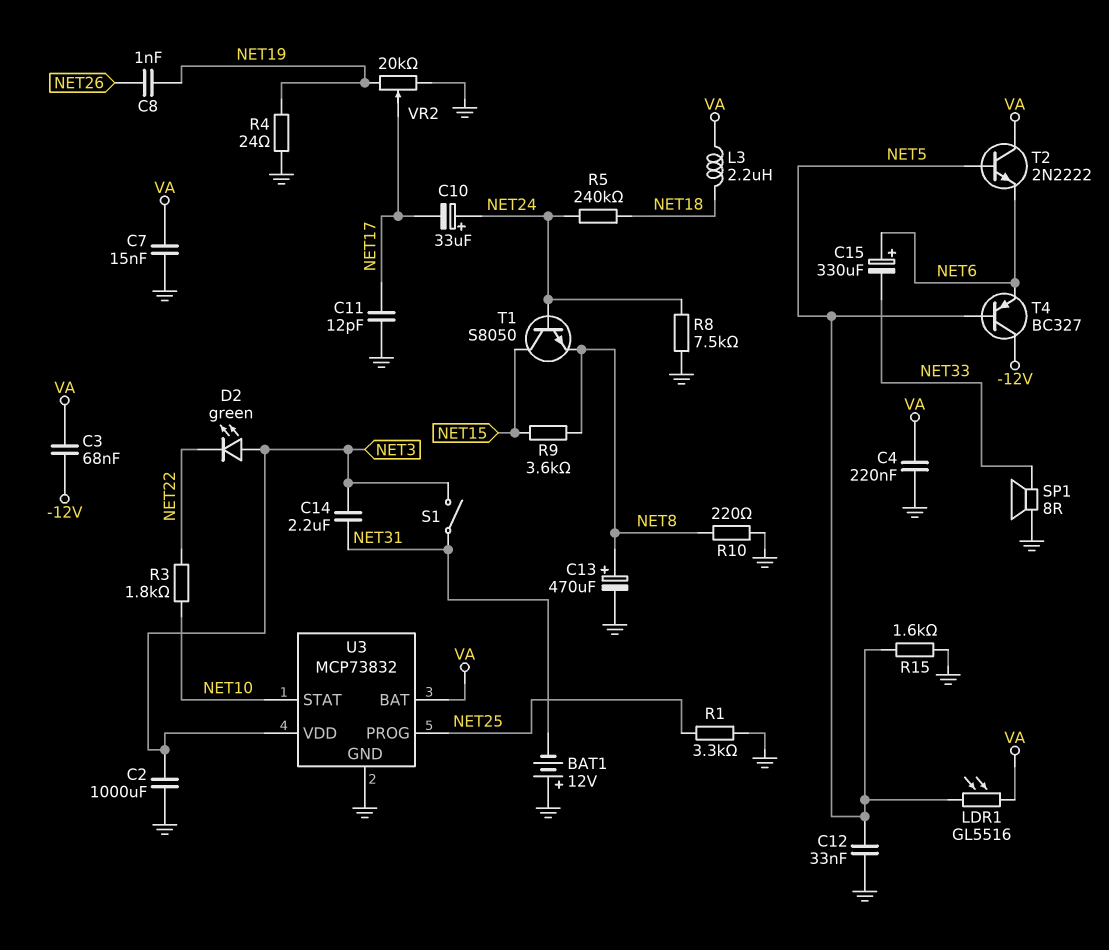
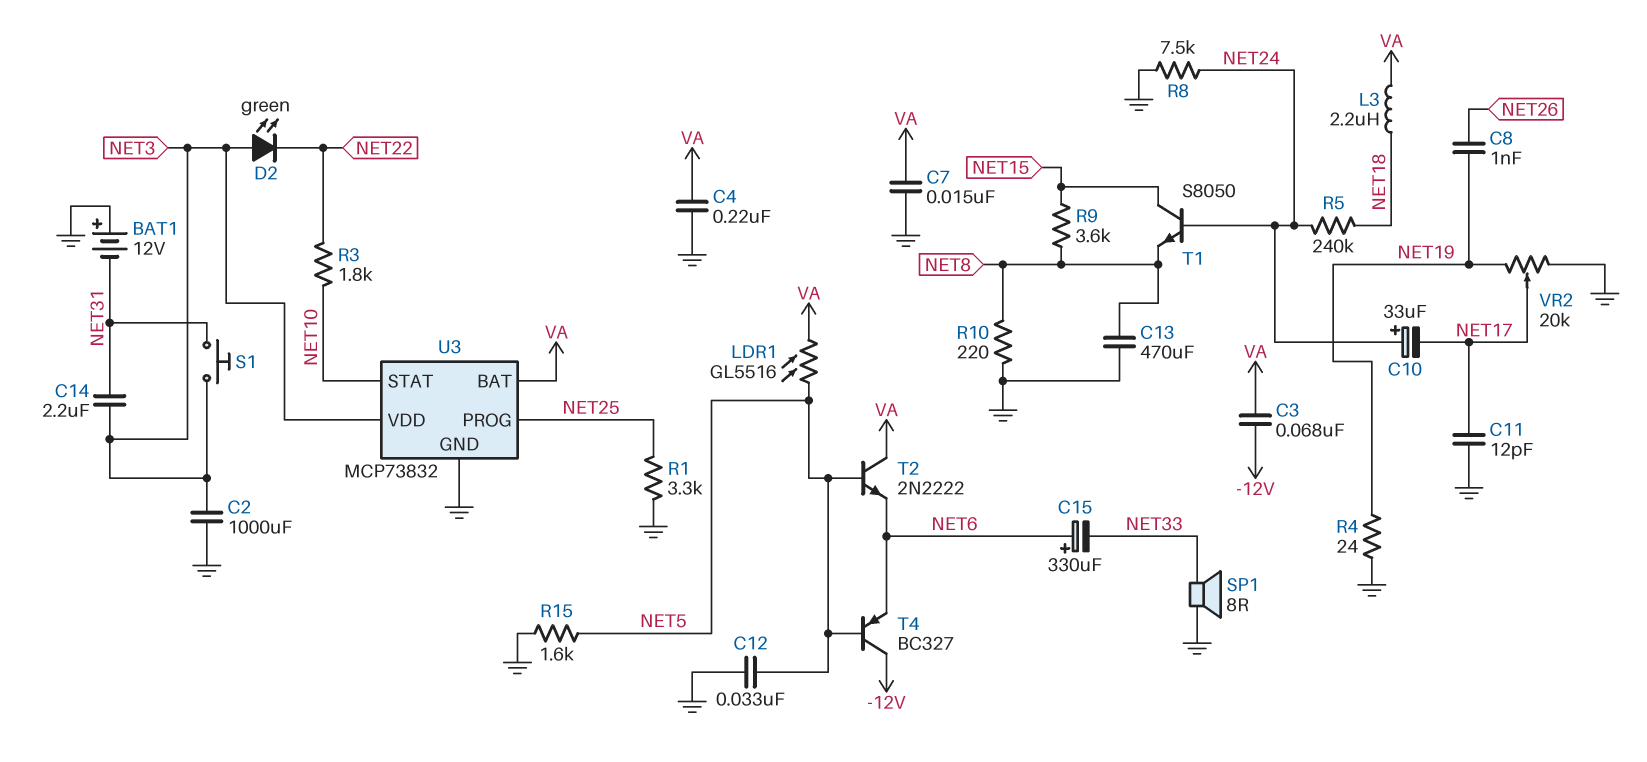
C13: 470uF (plus NET8, minus GND) -> 470uF (GND, NET8)
S1: switch (NET3, NET31) -> button (NET3, NET31)

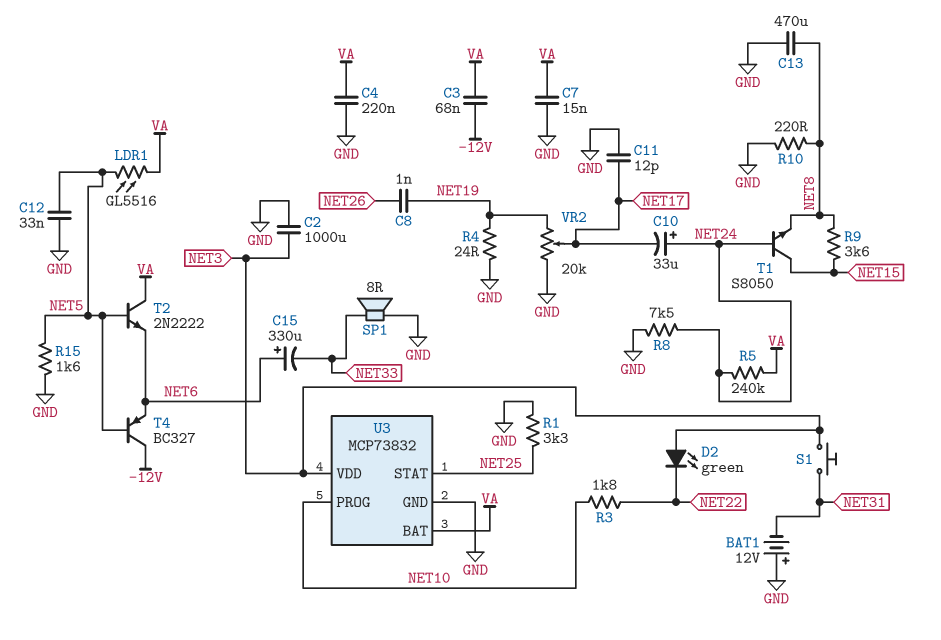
C14: 2.2uF (NET3, NET31) -> none
L3: 2.2uH (NET18, VA) -> none
R5: 240k (NET18, NET24) -> 240k (NET24, VA)
U3 pin PROG: NET25 -> NET10
U3 pin STAT: NET10 -> NET25

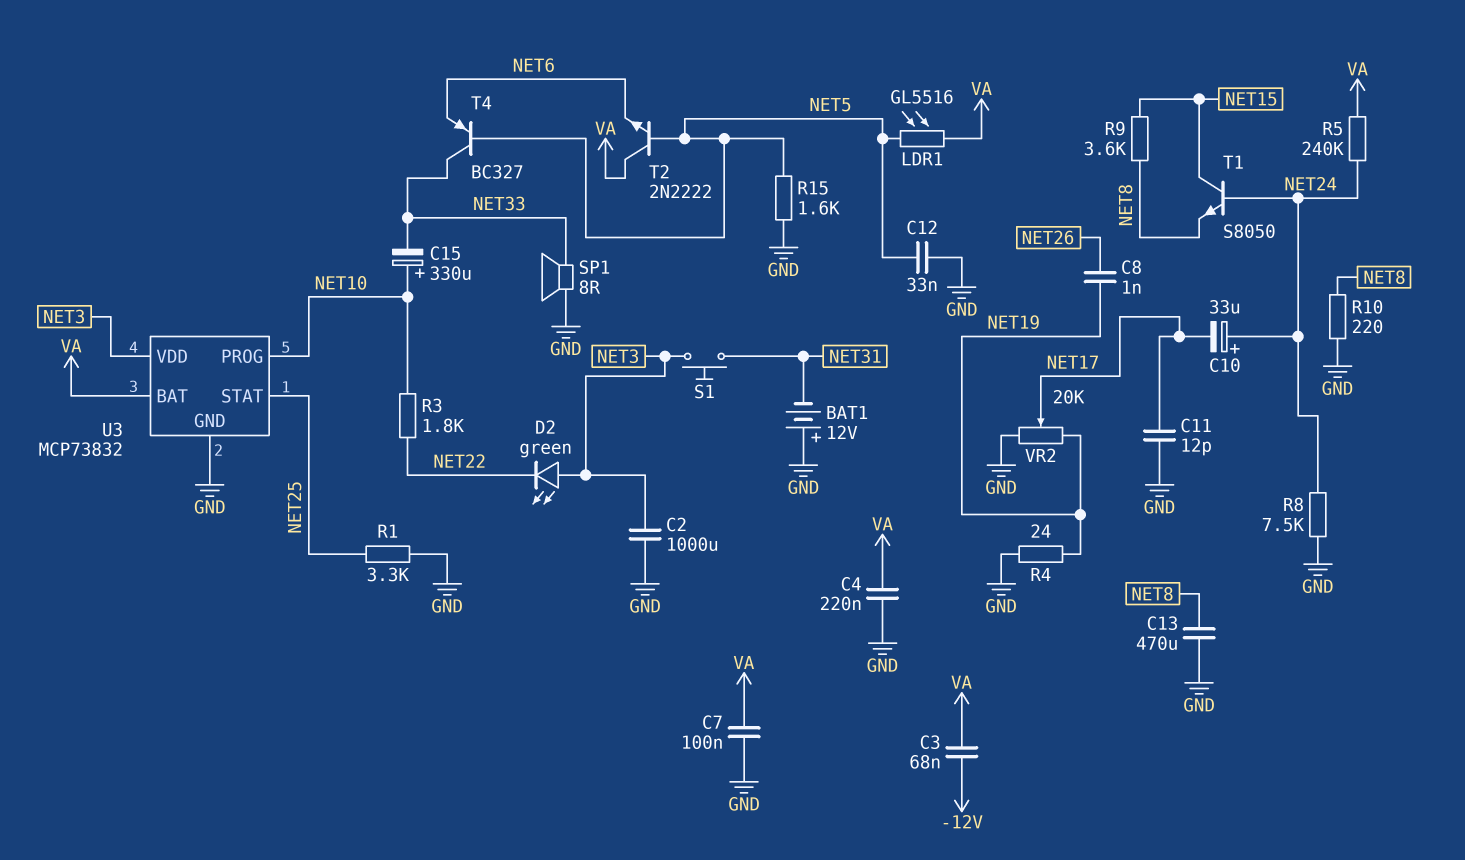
C7: 15nF (GND, VA) -> 100nF (GND, VA)
C15: 330uF (plus NET6, minus NET33) -> 330uF (plus NET10, minus NET33)
T4: PNP BC327 (B NET5, C -12V, E NET6) -> PNP BC327 (B NET5, C NET33, E NET6)

